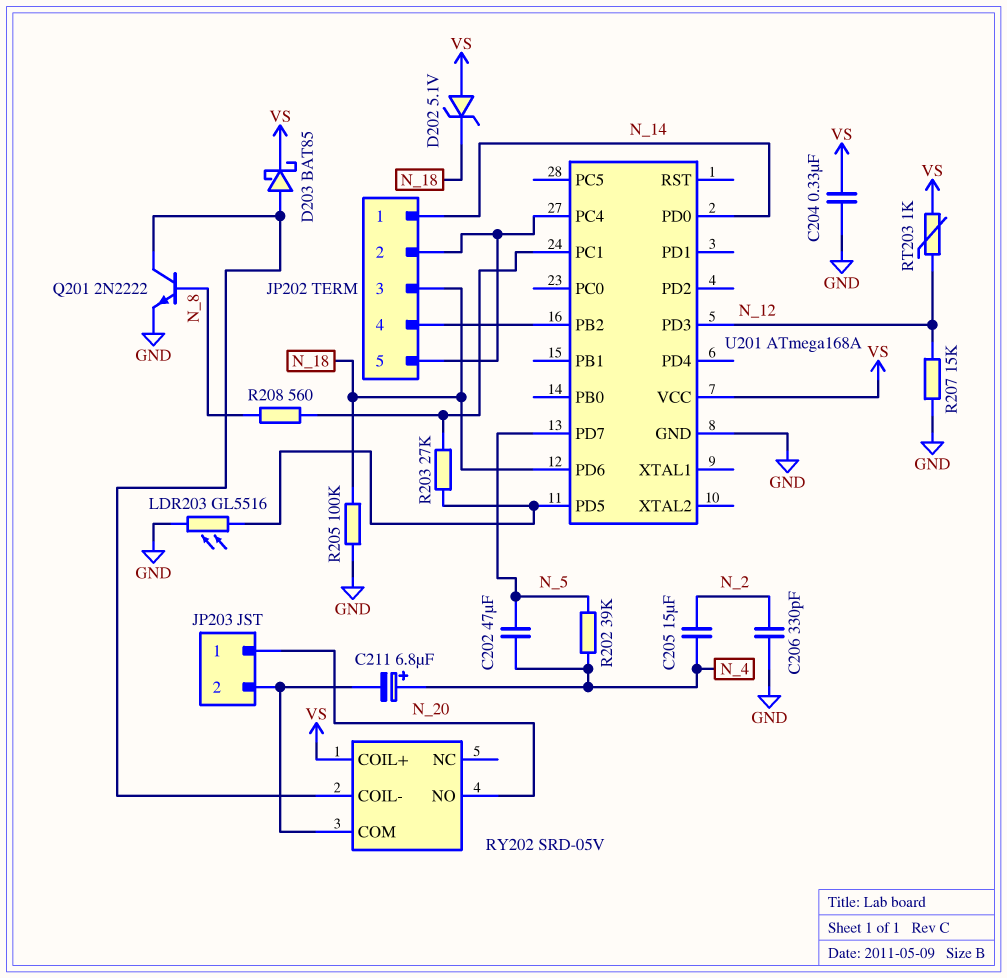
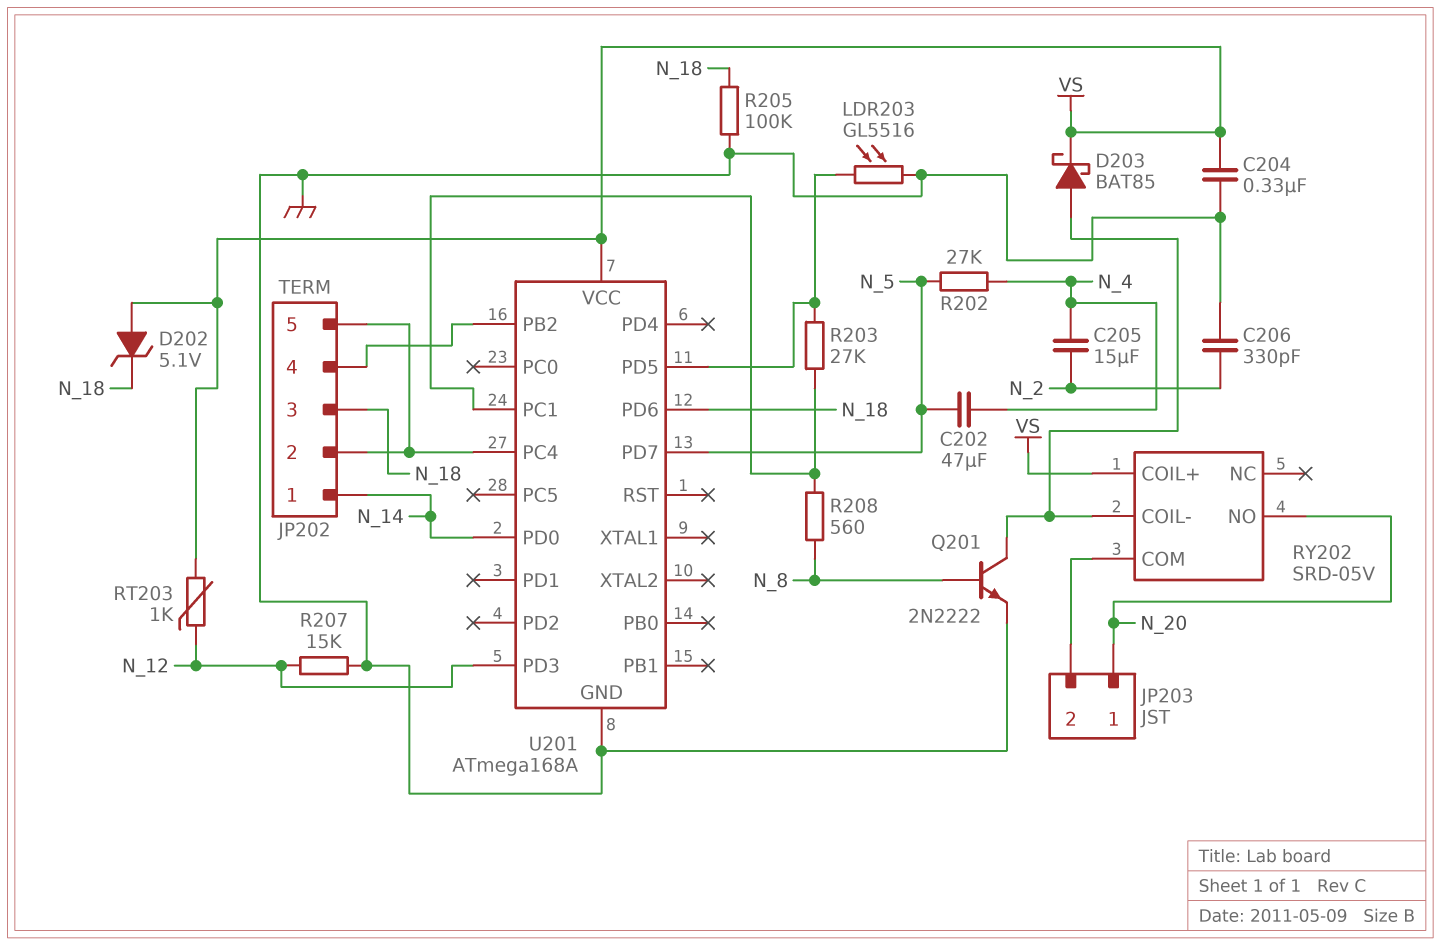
C211: 6.8uF (plus N_4, minus JP203/2) -> none
R202: 39k (N_4, N_5) -> 27k (N_4, N_5)

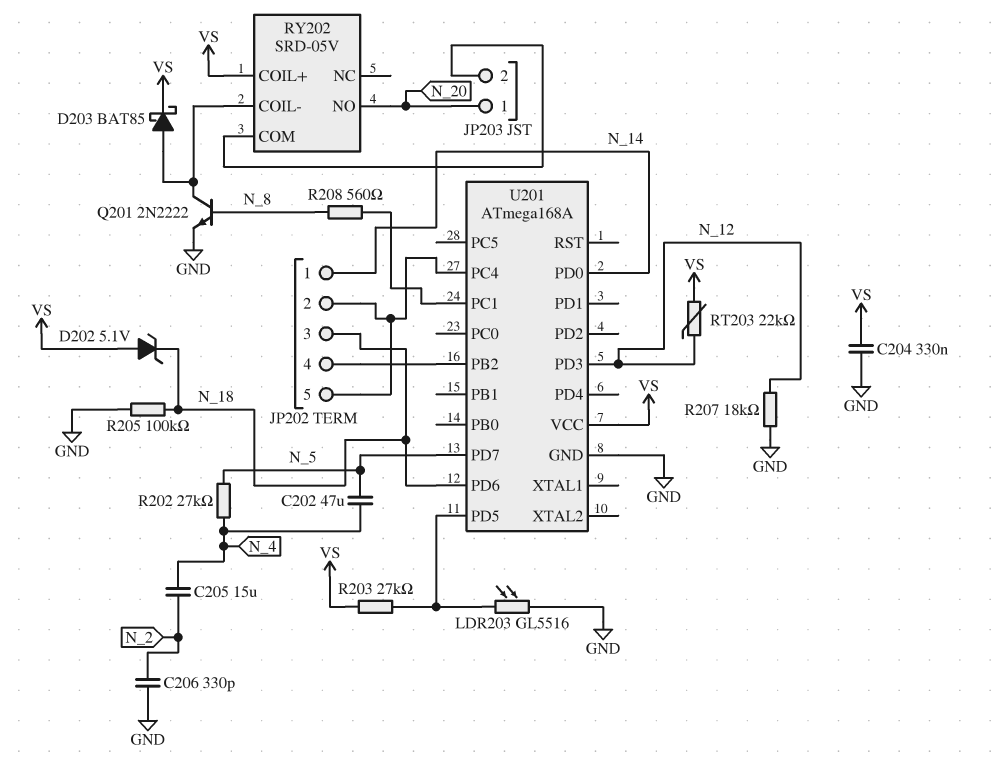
R203: 27k (U201/PC1, U201/PD5) -> 27k (U201/PD5, VS)
R207: 15k (GND, N_12) -> 18k (GND, N_12)
RT203: 1k (N_12, VS) -> 22k (N_12, VS)

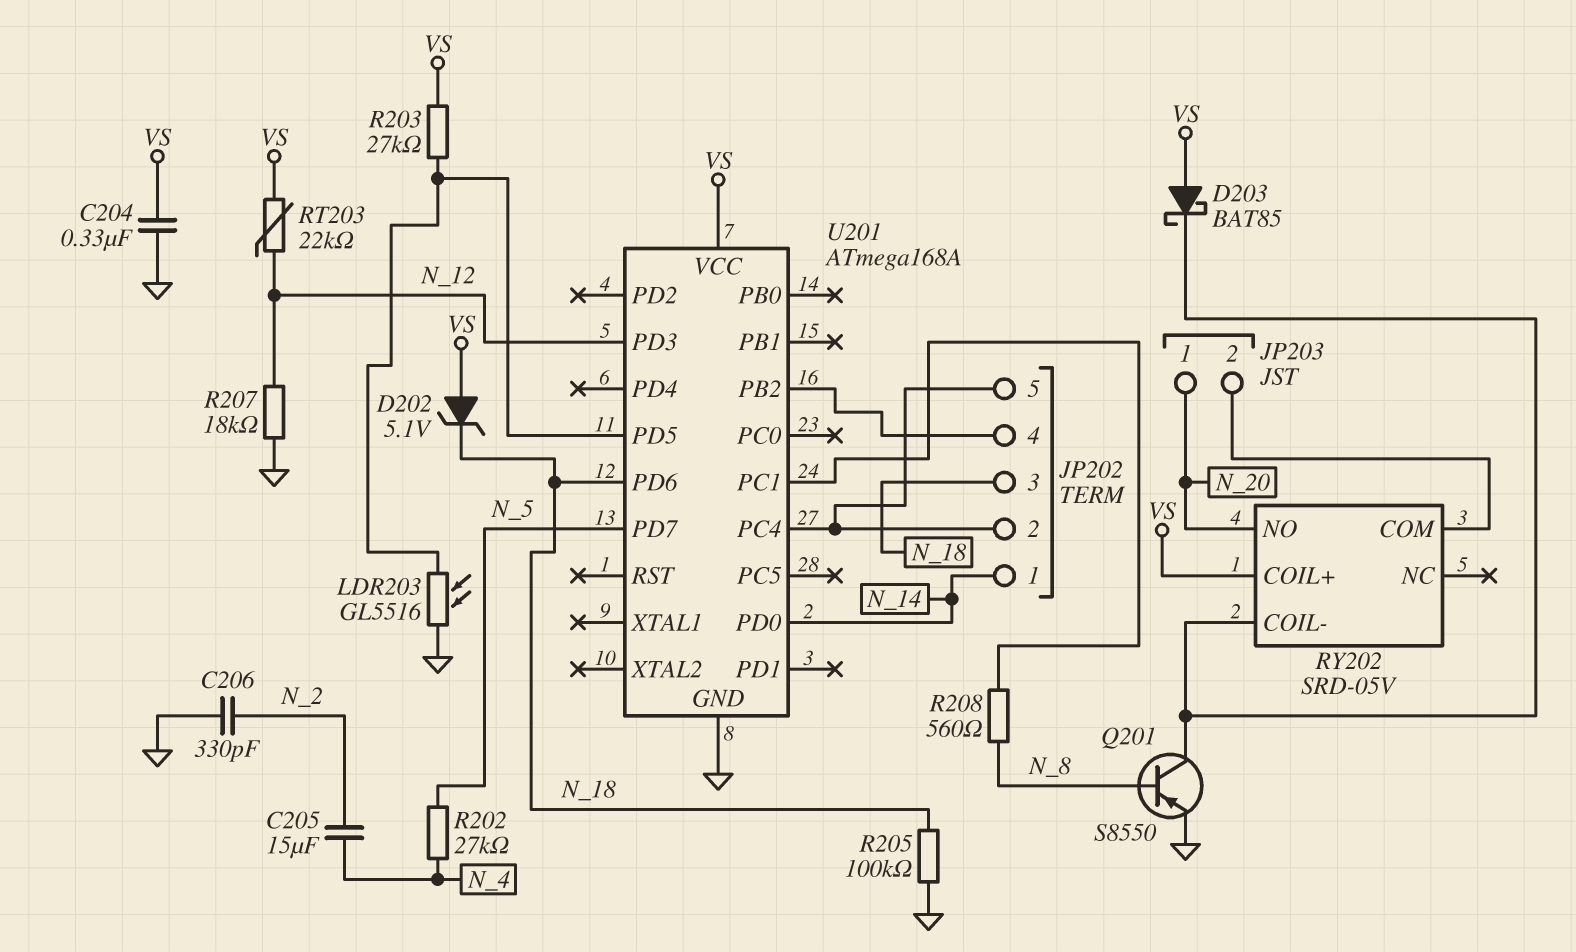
C202: 47uF (N_4, N_5) -> none
D203: schottky BAT85 (A RY202/COIL-, K VS) -> schottky BAT85 (A VS, K RY202/COIL-)
Q201: NPN 2N2222 (B N_8, C RY202/COIL-, E GND) -> PNP S8550 (B N_8, C RY202/COIL-, E GND)

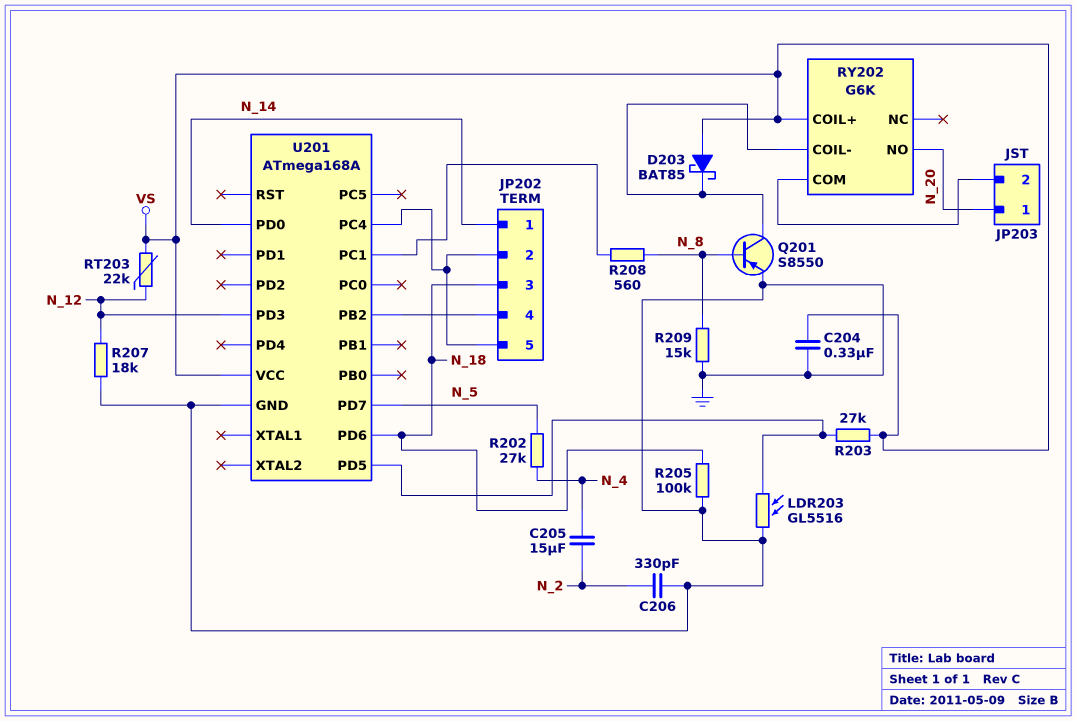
D202: zener 5.1V (A VS, K N_18) -> none
R209: none -> 15k (GND, N_8)
RY202: SRD-05V -> G6K

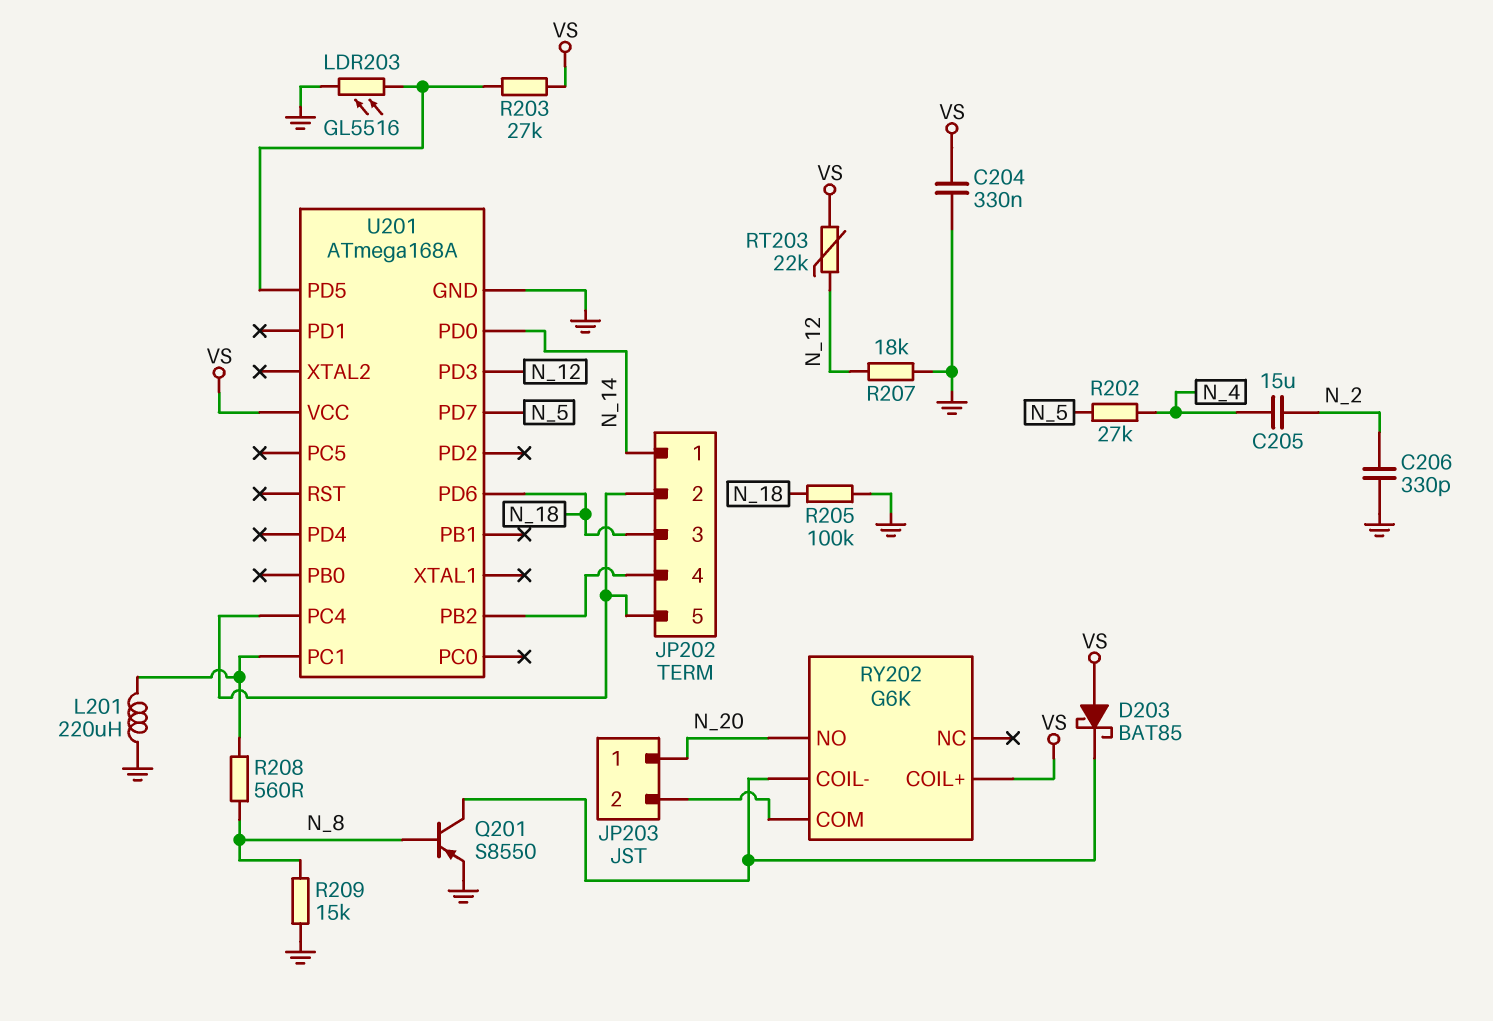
L201: none -> 220uH (GND, U201/PC1)

